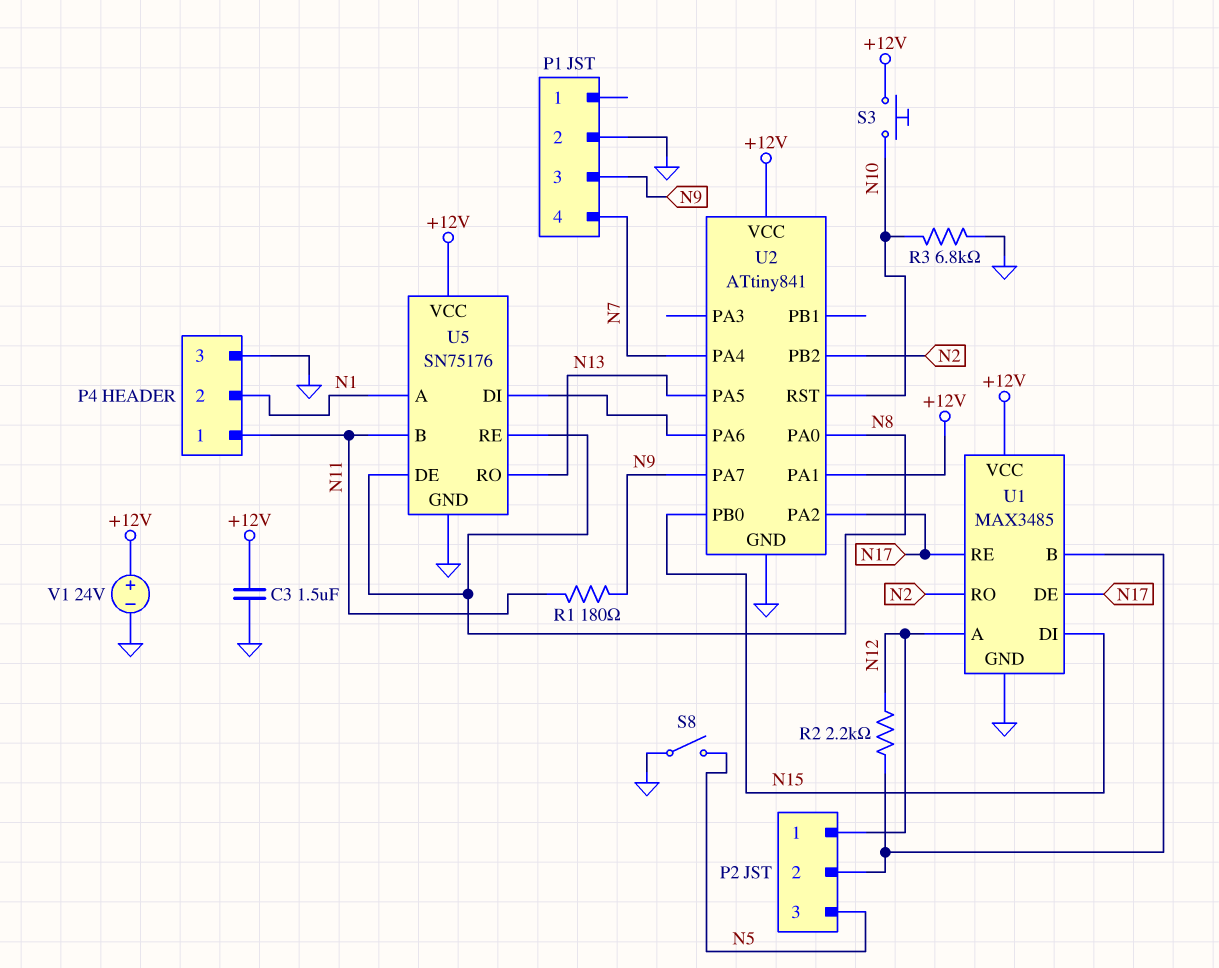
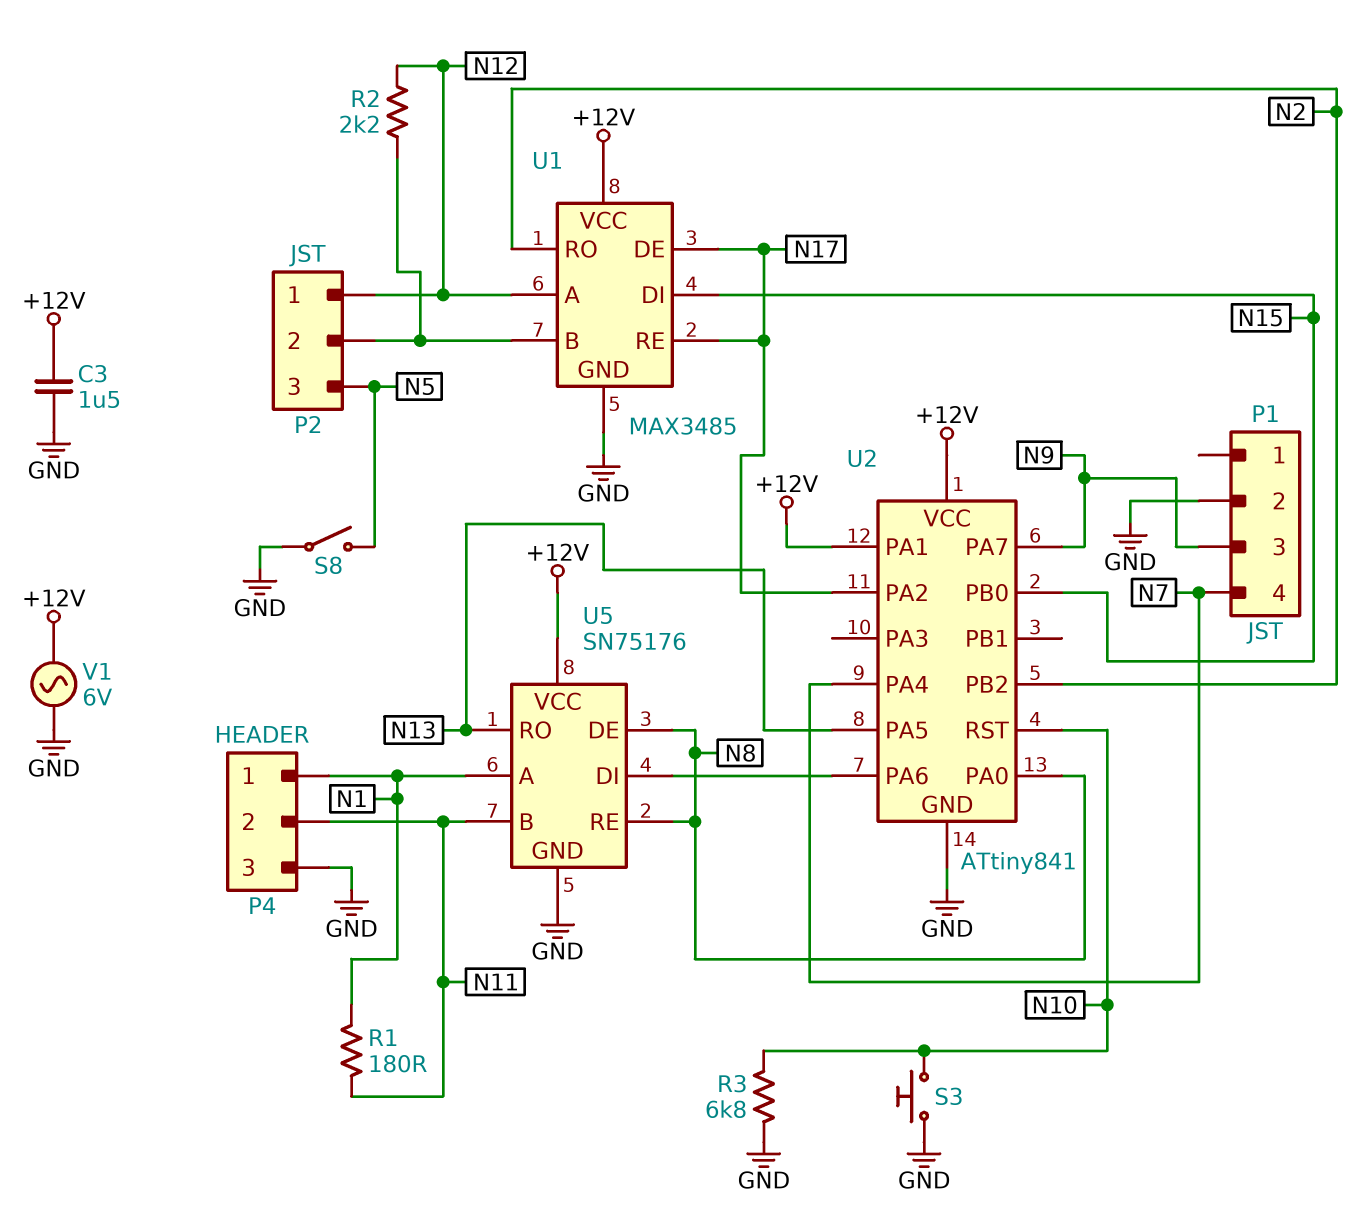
P4 pin 1: N11 -> N1
P4 pin 2: N1 -> N11
R1: 180 (N9, N11) -> 180 (N1, N11)
S3: button (+12V, N10) -> button (GND, N10)
V1: 24V (plus +12V, minus GND) -> AC 6V (+12V, GND)

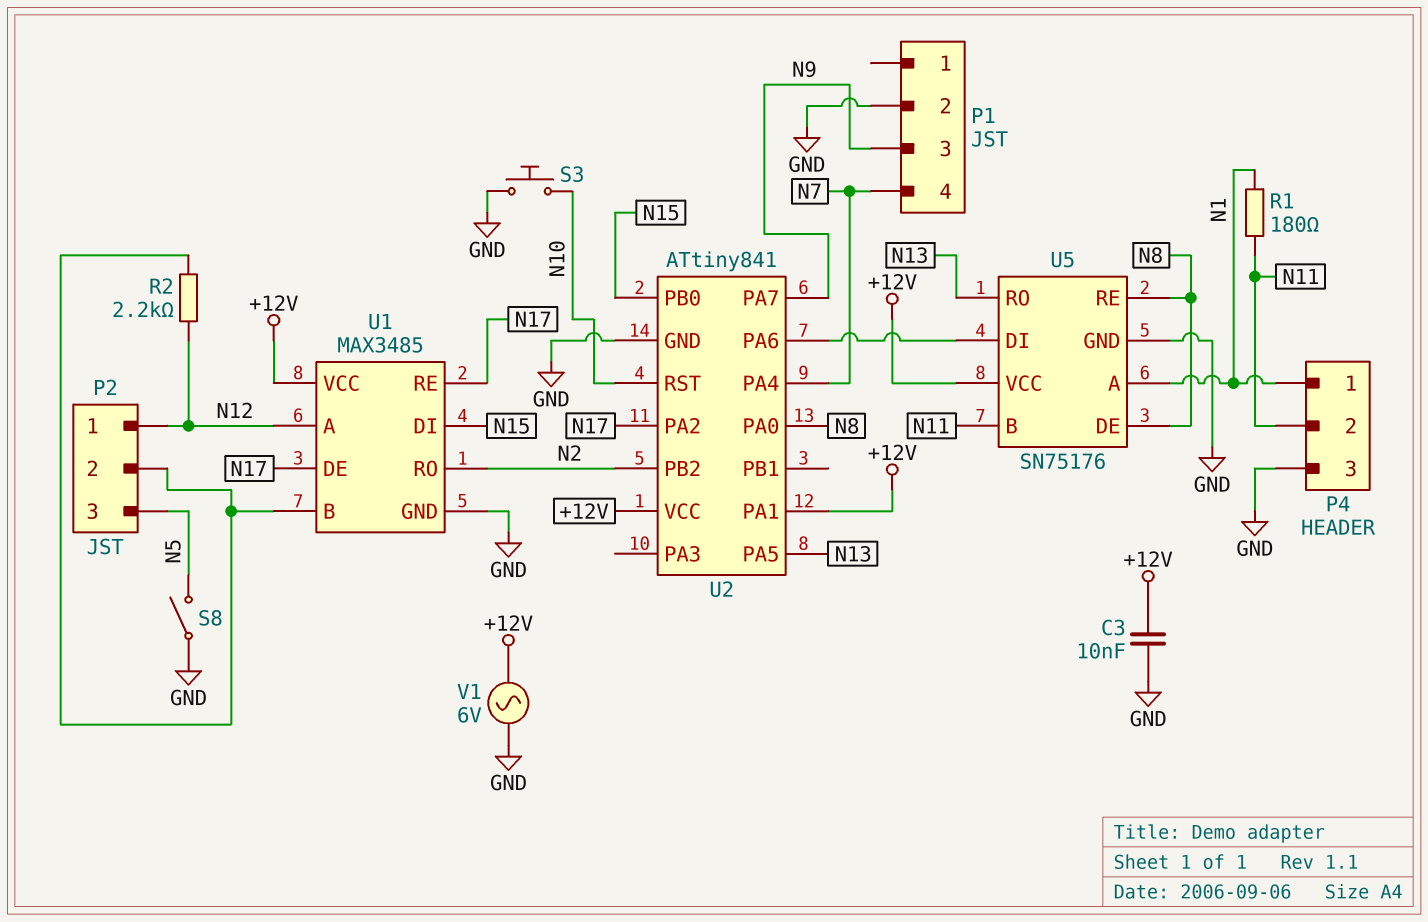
C3: 1.5uF (+12V, GND) -> 10nF (+12V, GND)
R3: 6.8k (GND, N10) -> none

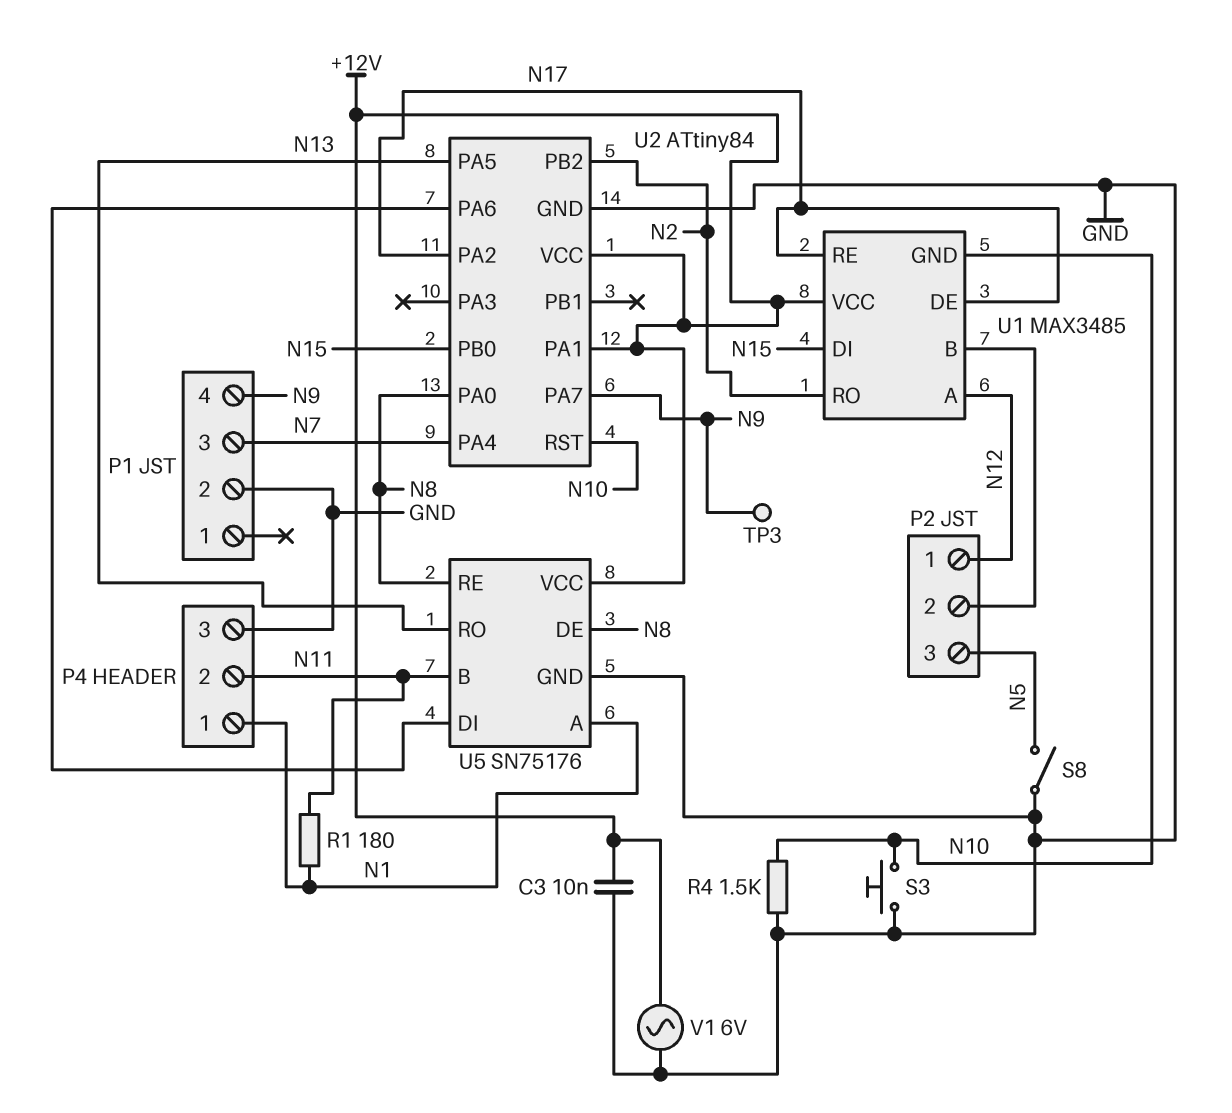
P1 pin 3: N9 -> N7
P1 pin 4: N7 -> N9
R2: 2.2k (N12, P2/2) -> none
R4: none -> 1.5k (GND, N10)
TP3: none -> test point (N9)
U1 pin GND: GND -> N10
U2: ATtiny841 -> ATtiny84

